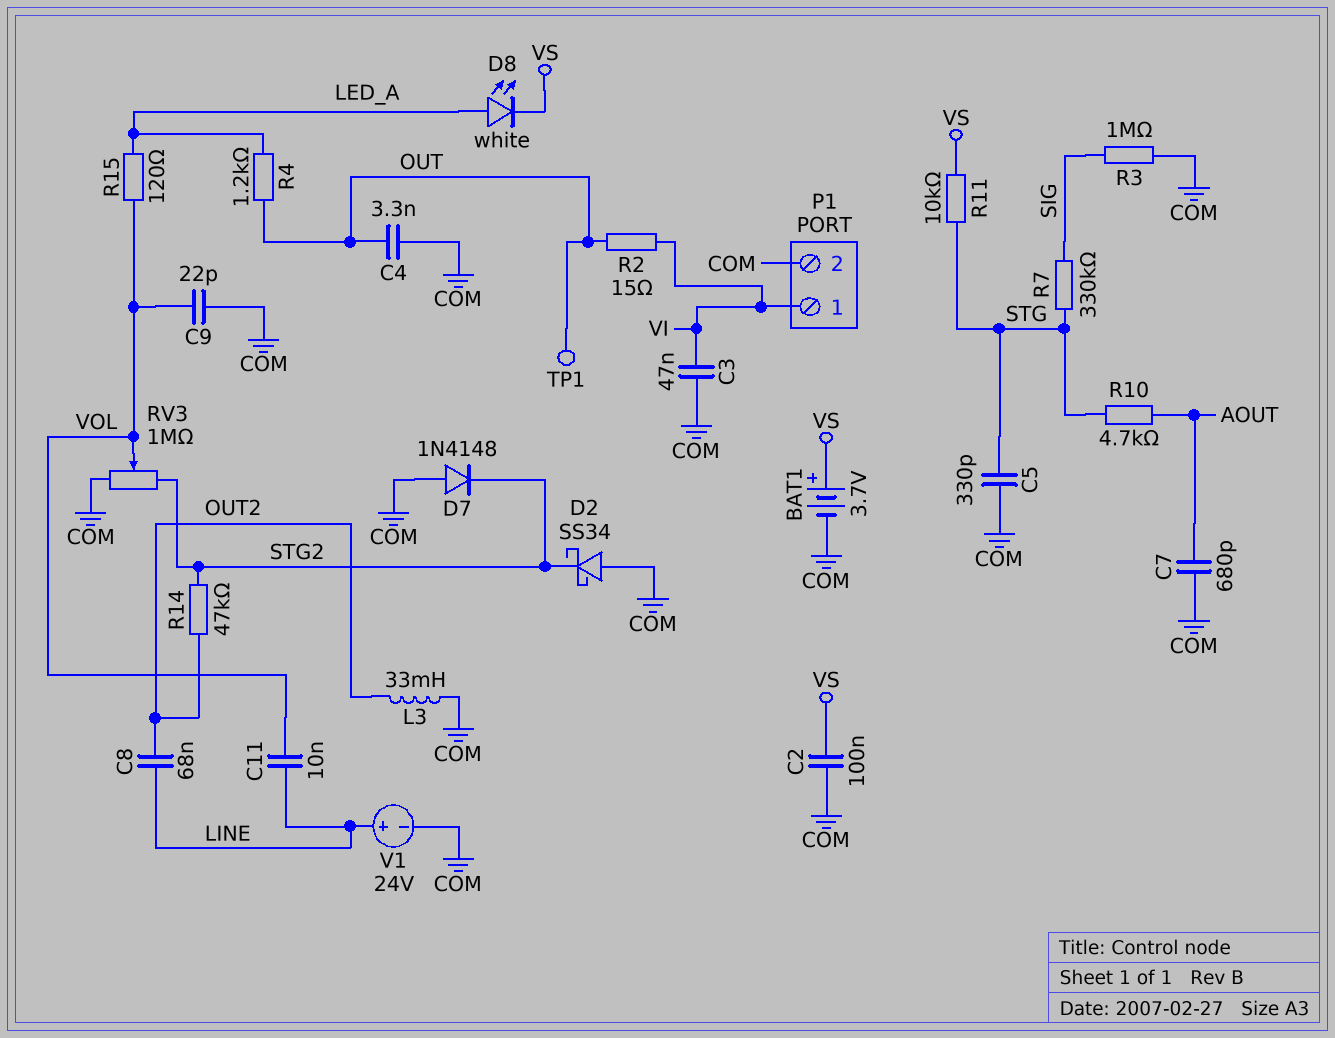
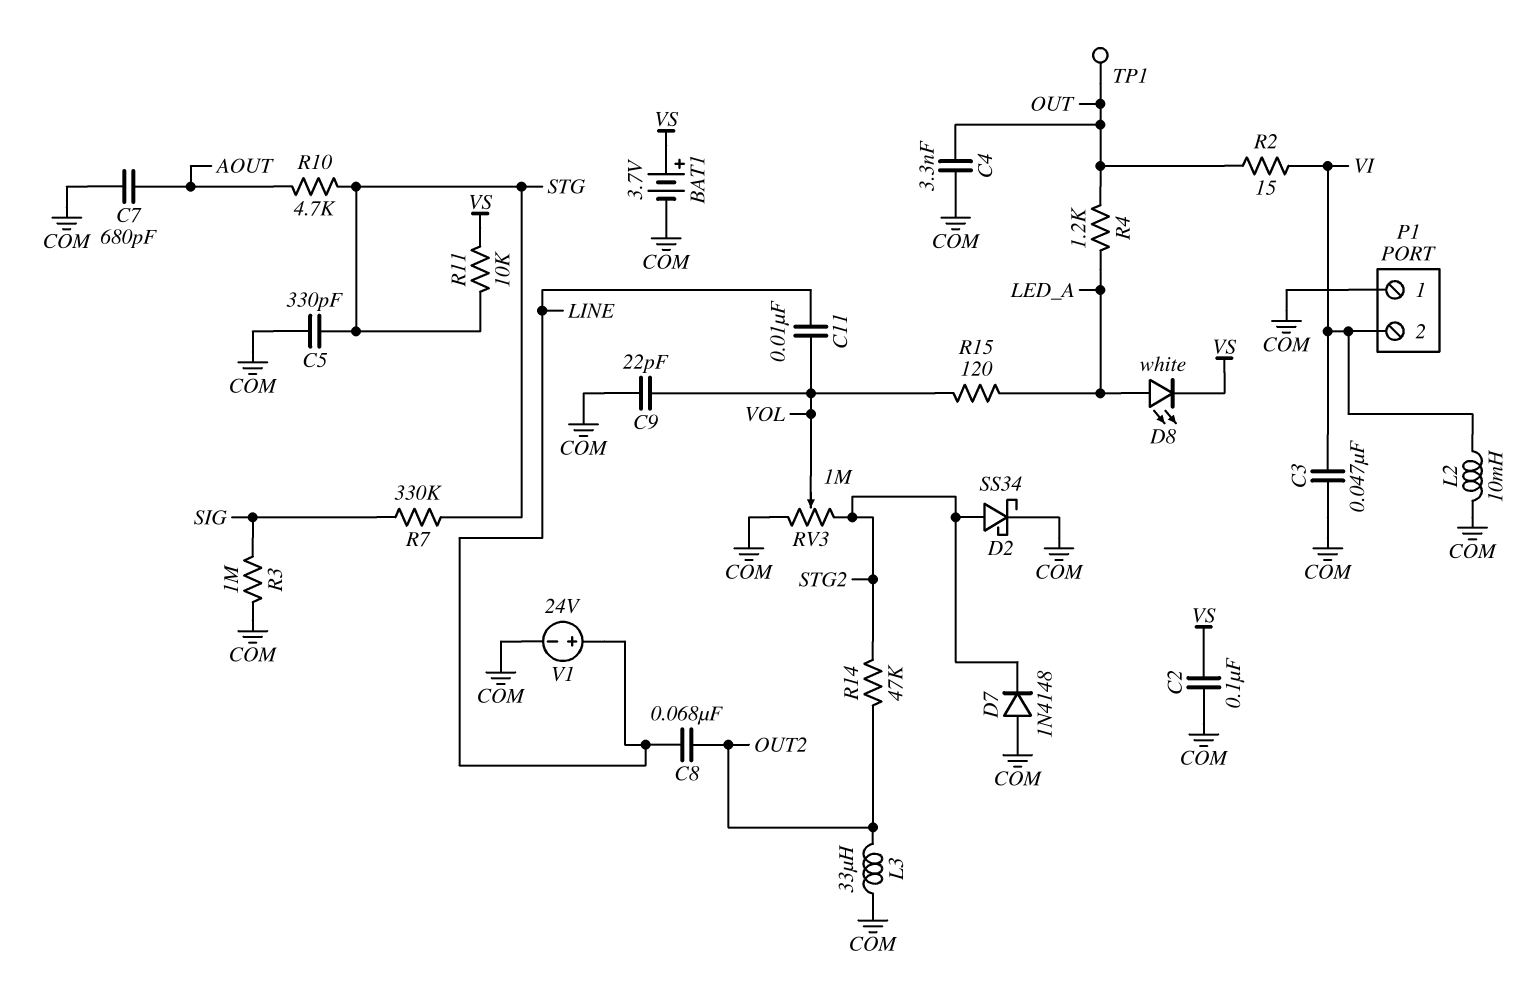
D2: schottky SS34 (A COM, K STG2) -> schottky SS34 (A STG2, K COM)
L2: none -> 10mH (COM, VI)
L3: 33mH (COM, OUT2) -> 33uH (COM, OUT2)
P1 pin 1: VI -> COM
P1 pin 2: COM -> VI

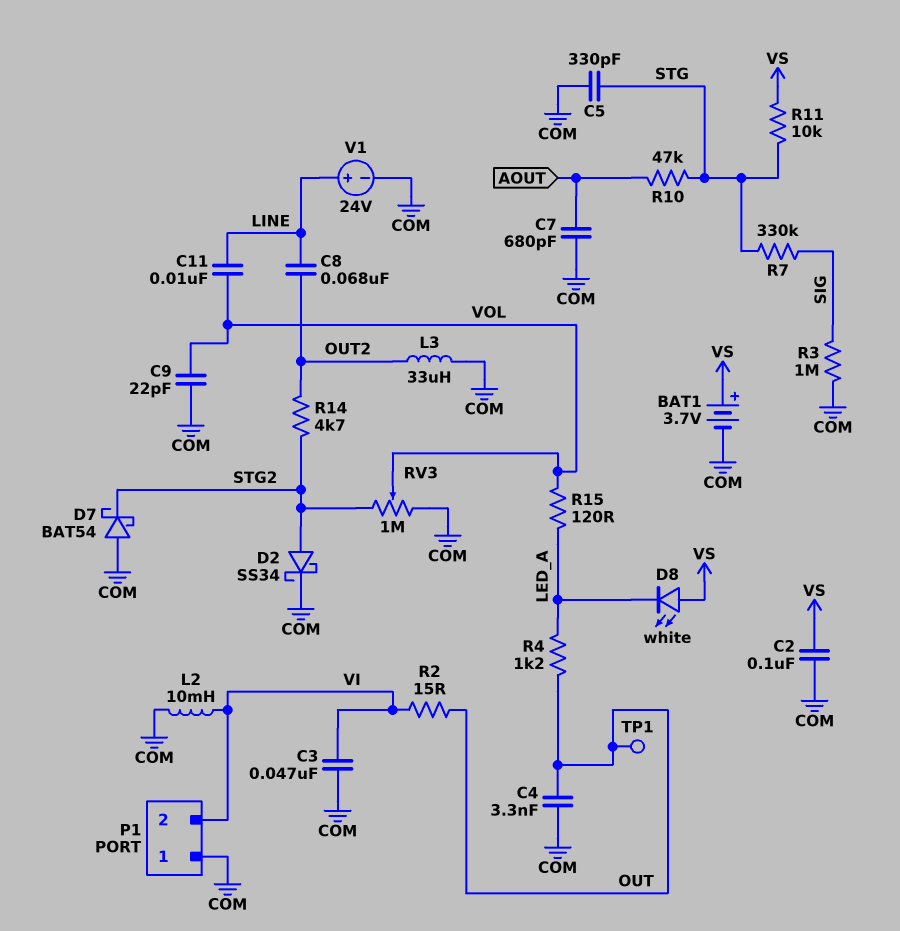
D7: diode 1N4148 (A COM, K STG2) -> schottky BAT54 (A COM, K STG2)
D8: LED white (A LED_A, K VS) -> LED white (A VS, K LED_A)
R10: 4.7k (AOUT, STG) -> 47k (AOUT, STG)
R14: 47k (OUT2, STG2) -> 4.7k (OUT2, STG2)

